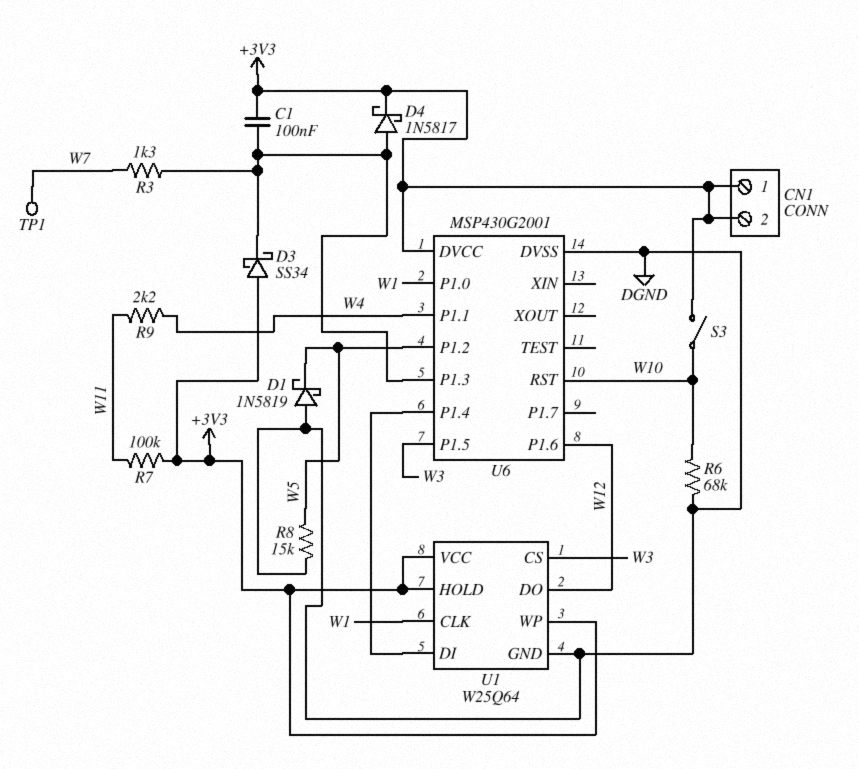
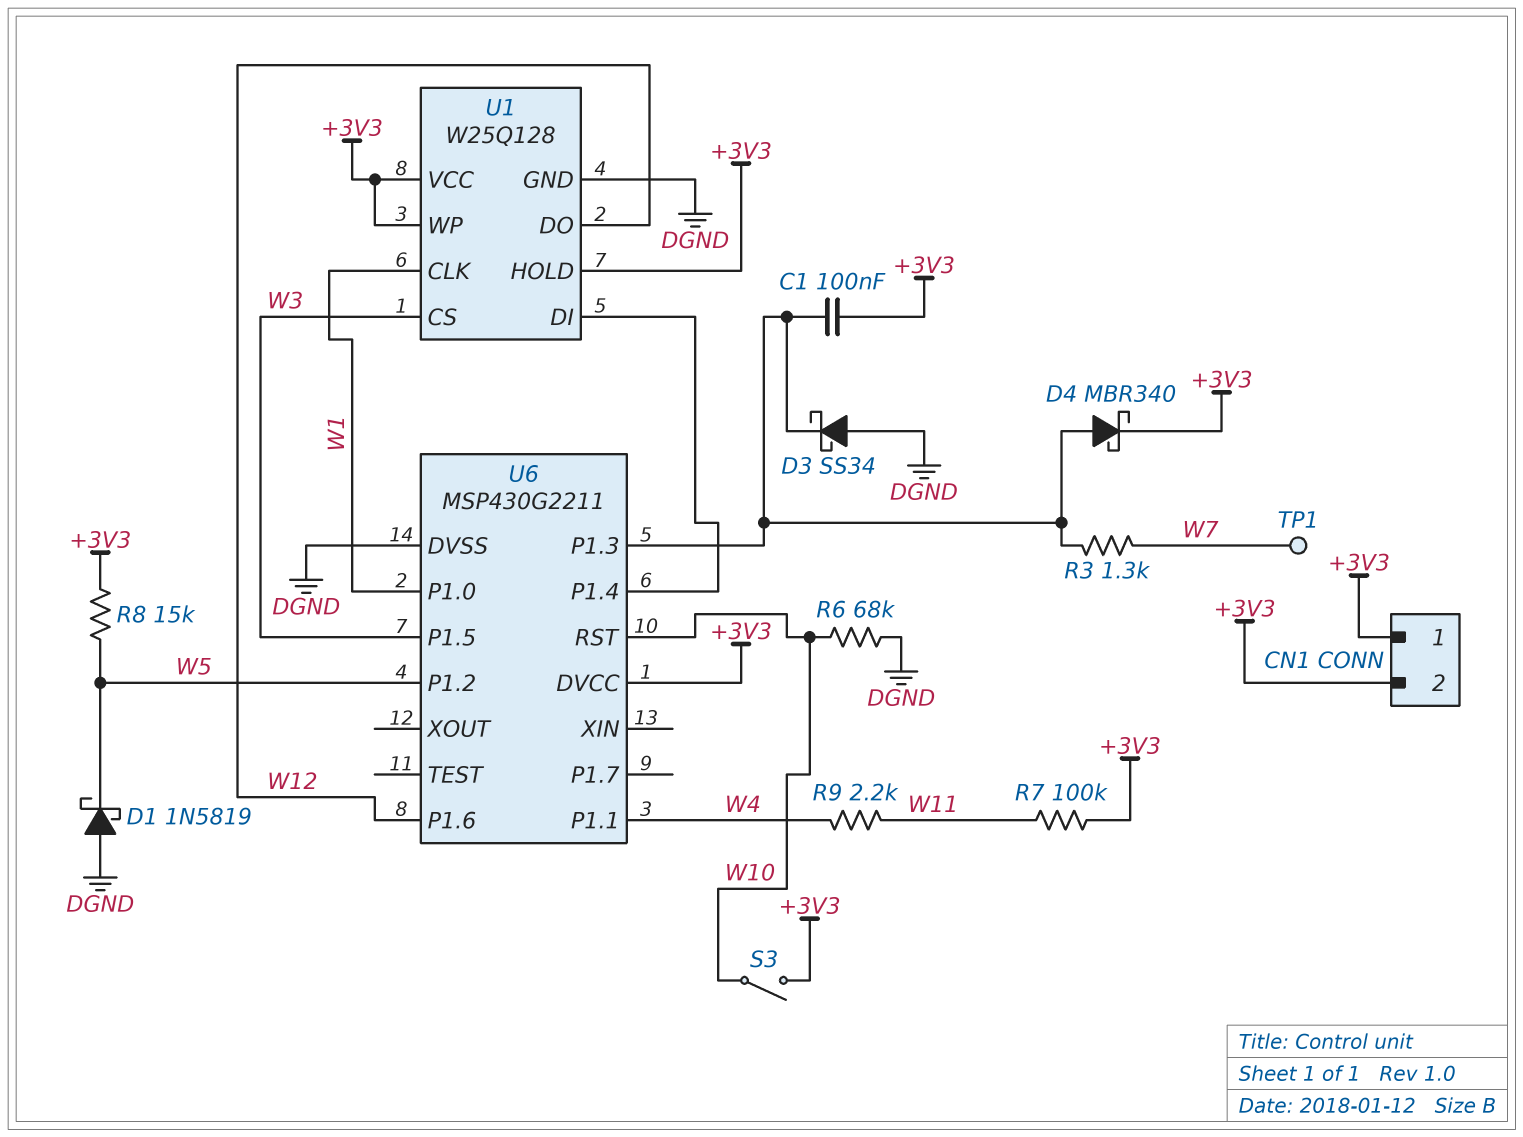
D3: schottky SS34 (A +3V3, K U6/P1.3) -> schottky SS34 (A DGND, K U6/P1.3)
D4: schottky 1N5817 (A U6/P1.3, K +3V3) -> schottky MBR340 (A U6/P1.3, K +3V3)
R8: 15k (DGND, W5) -> 15k (+3V3, W5)
U1: W25Q64 -> W25Q128
U6: MSP430G2001 -> MSP430G2211

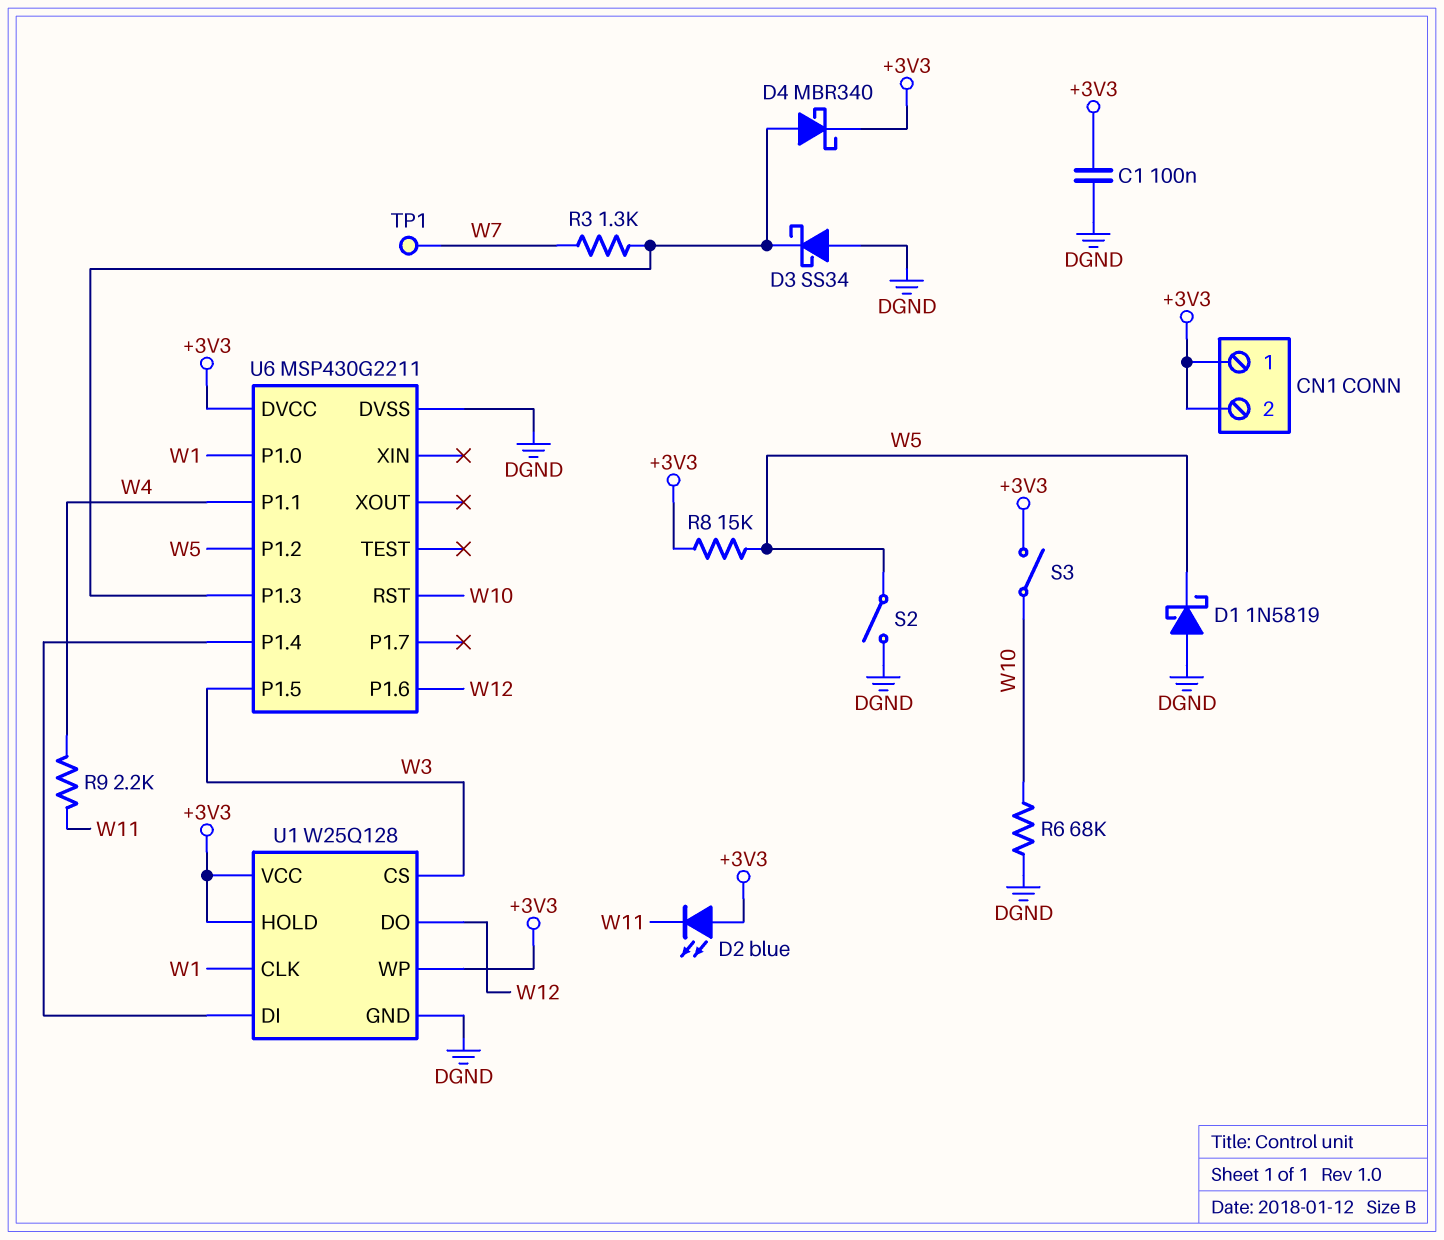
C1: 100nF (+3V3, U6/P1.3) -> 100nF (+3V3, DGND)
D2: none -> LED blue (A +3V3, K W11)
R7: 100k (+3V3, W11) -> none
S2: none -> switch (DGND, W5)

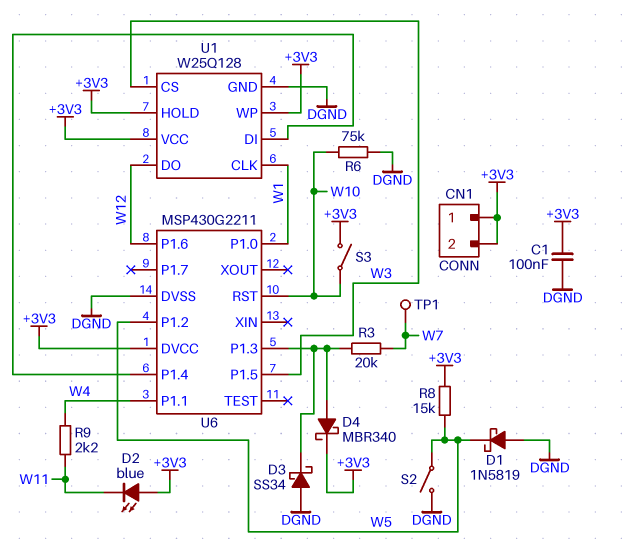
R3: 1.3k (U6/P1.3, W7) -> 20k (U6/P1.3, W7)
R6: 68k (DGND, W10) -> 75k (DGND, W10)

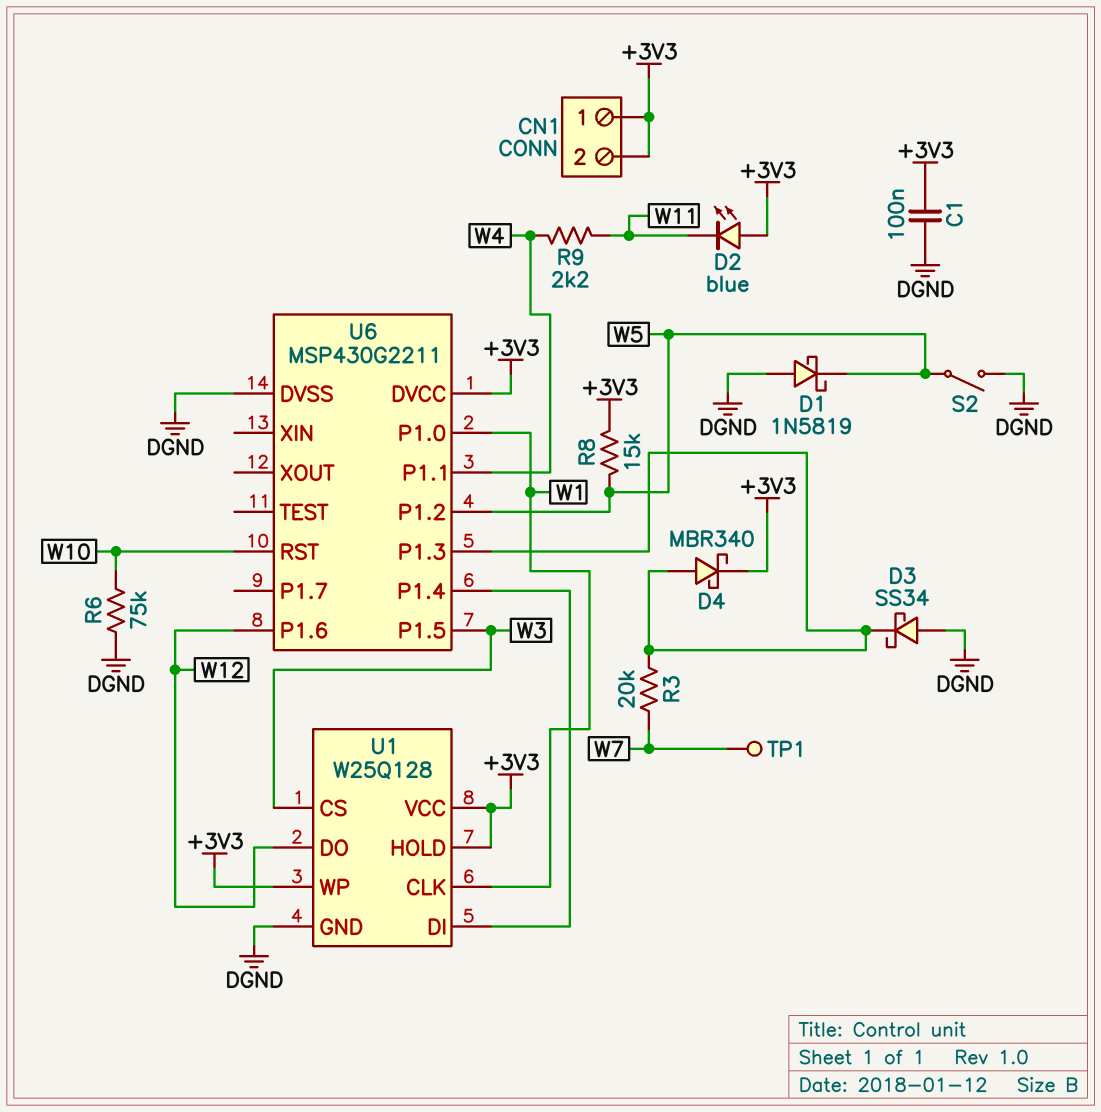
S3: switch (+3V3, W10) -> none

